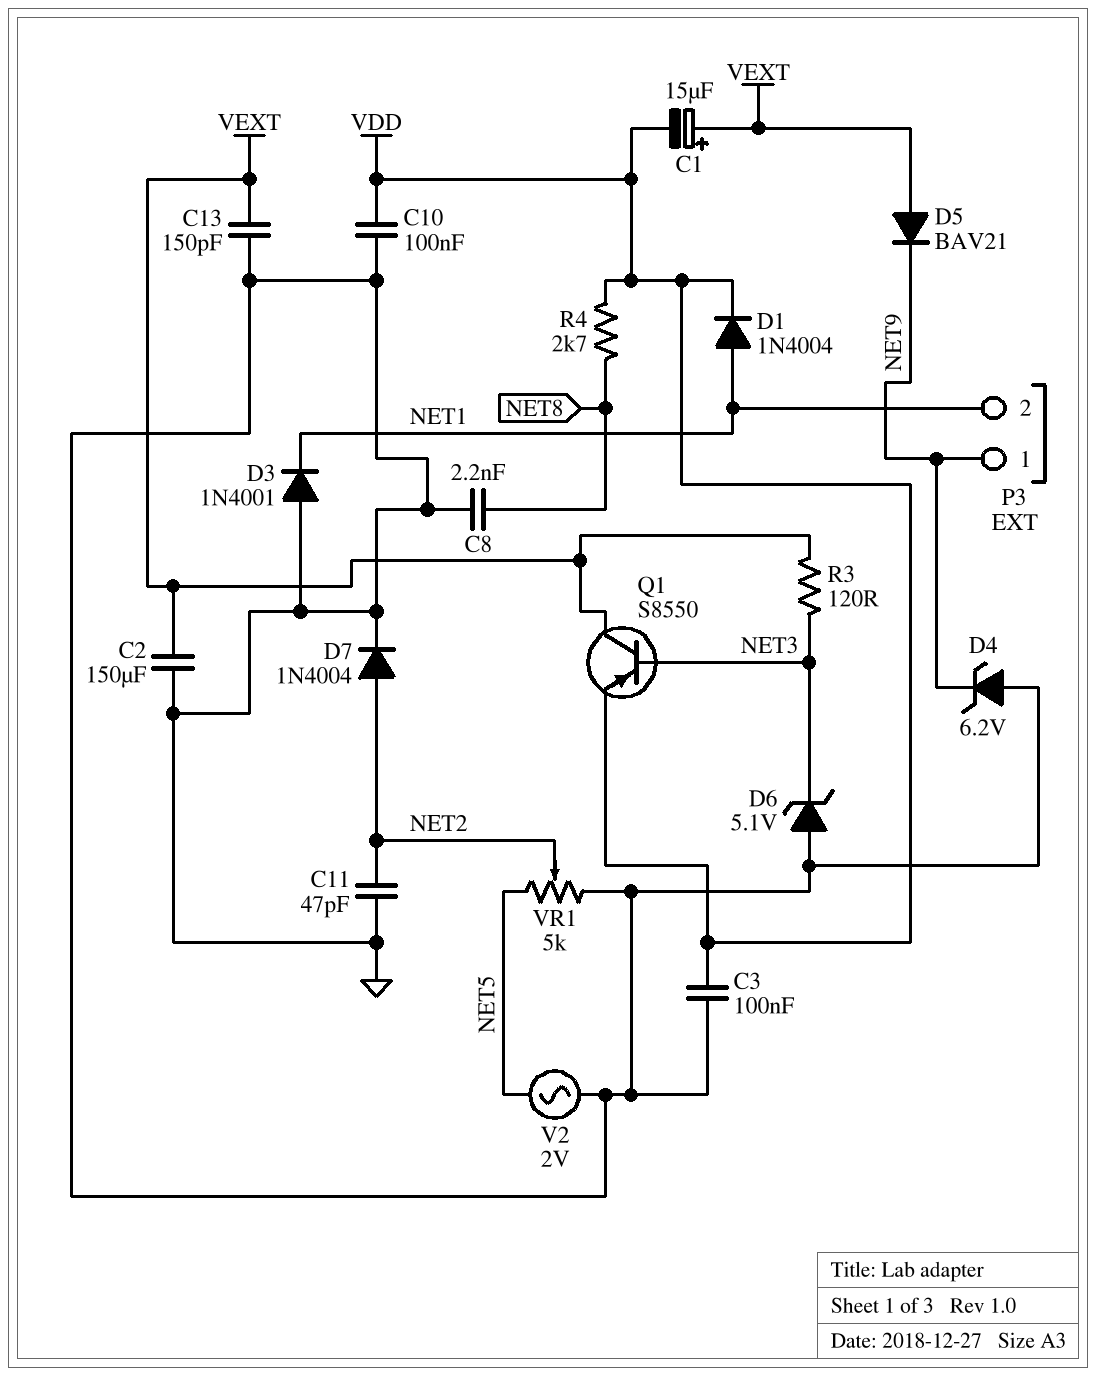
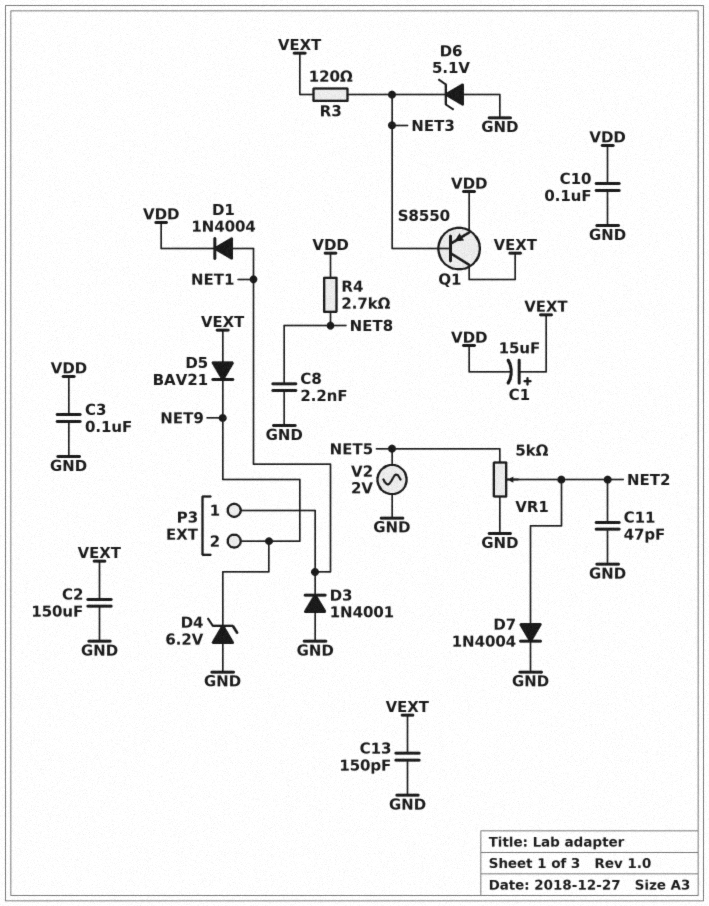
P3 pin 1: NET9 -> NET1
P3 pin 2: NET1 -> NET9

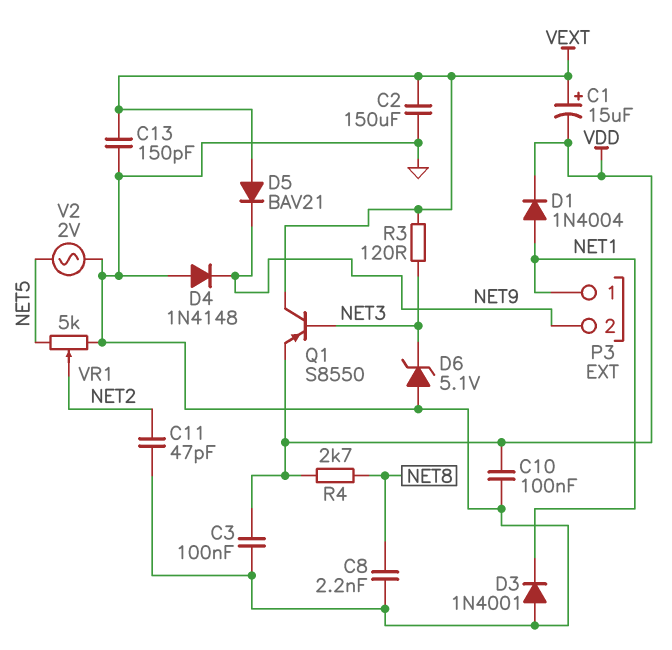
D4: zener 6.2V (A GND, K NET9) -> diode 1N4148 (A GND, K NET9)
D7: diode 1N4004 (A NET2, K GND) -> none

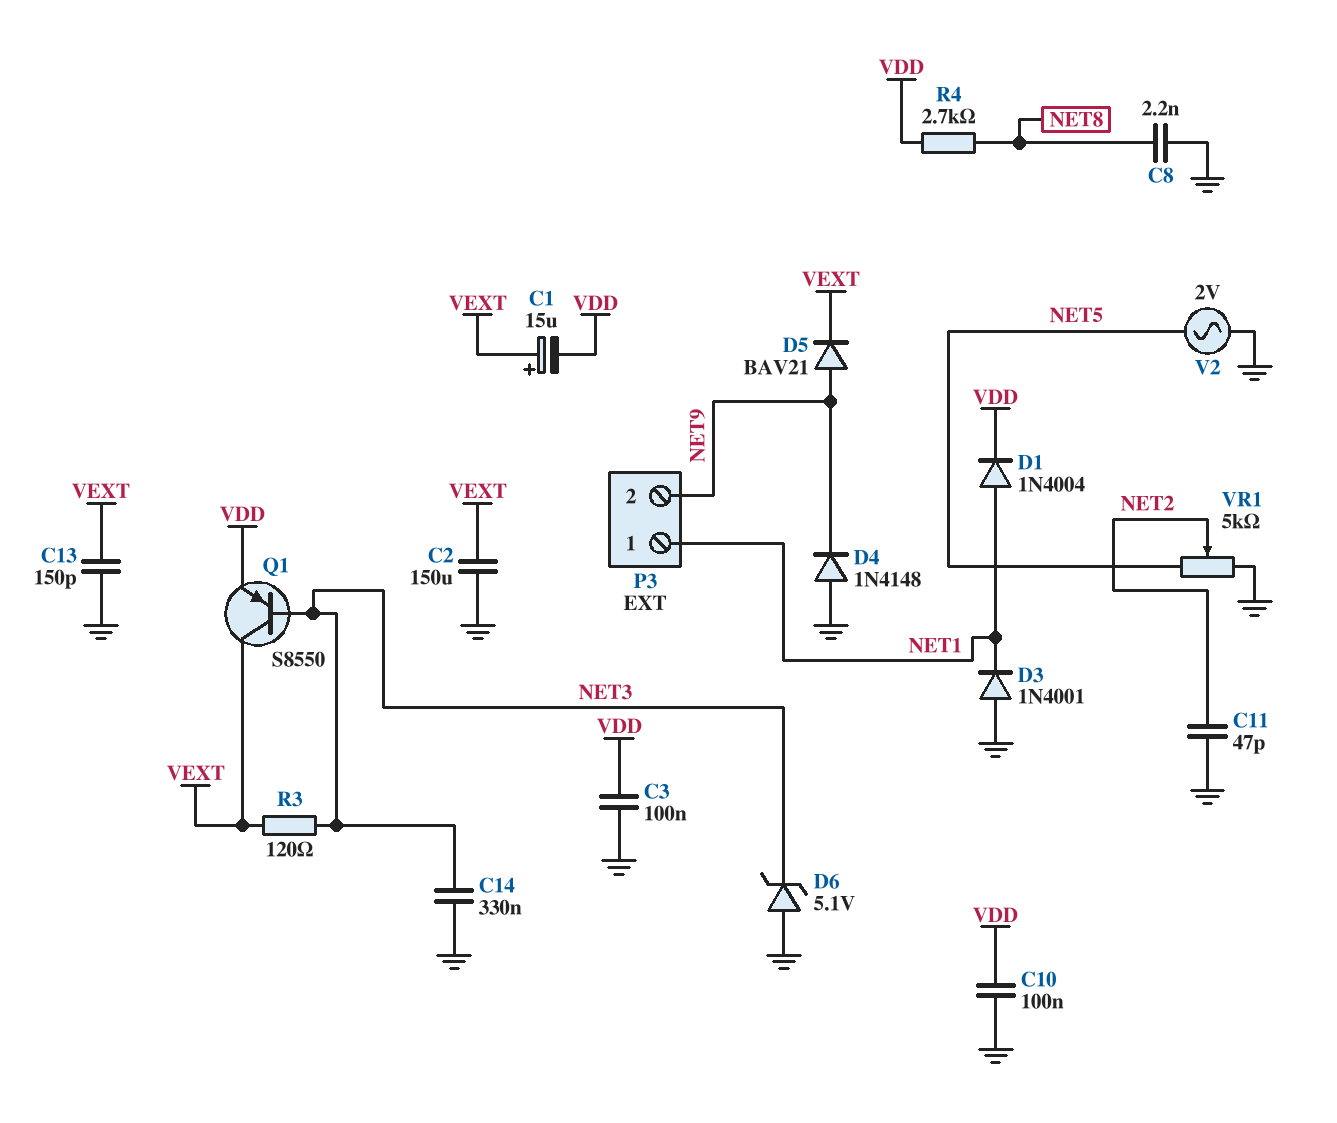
C14: none -> 330nF (GND, NET3)
D5: diode BAV21 (A VEXT, K NET9) -> diode BAV21 (A NET9, K VEXT)

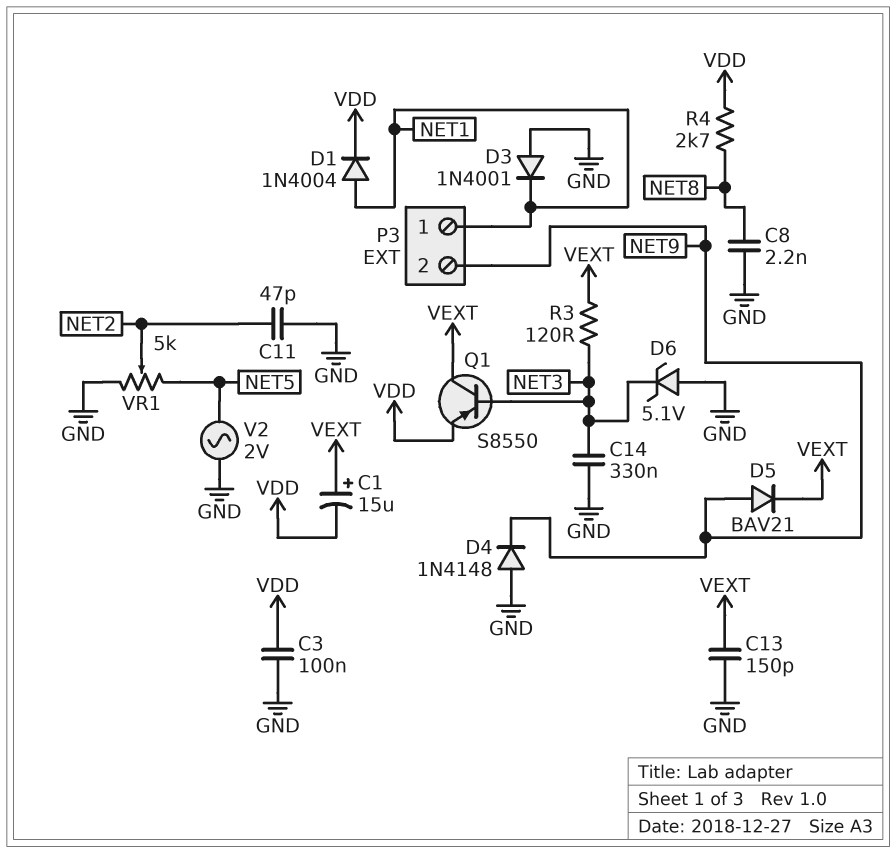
C2: 150uF (GND, VEXT) -> none
C10: 100nF (GND, VDD) -> none

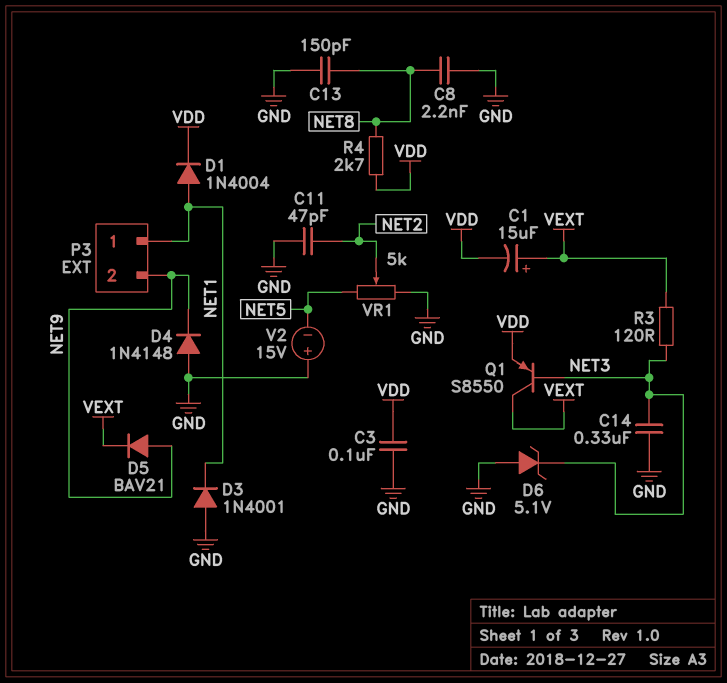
C13: 150pF (GND, VEXT) -> 150pF (GND, NET8)
V2: AC 2V (GND, NET5) -> 15V (plus GND, minus NET5)

